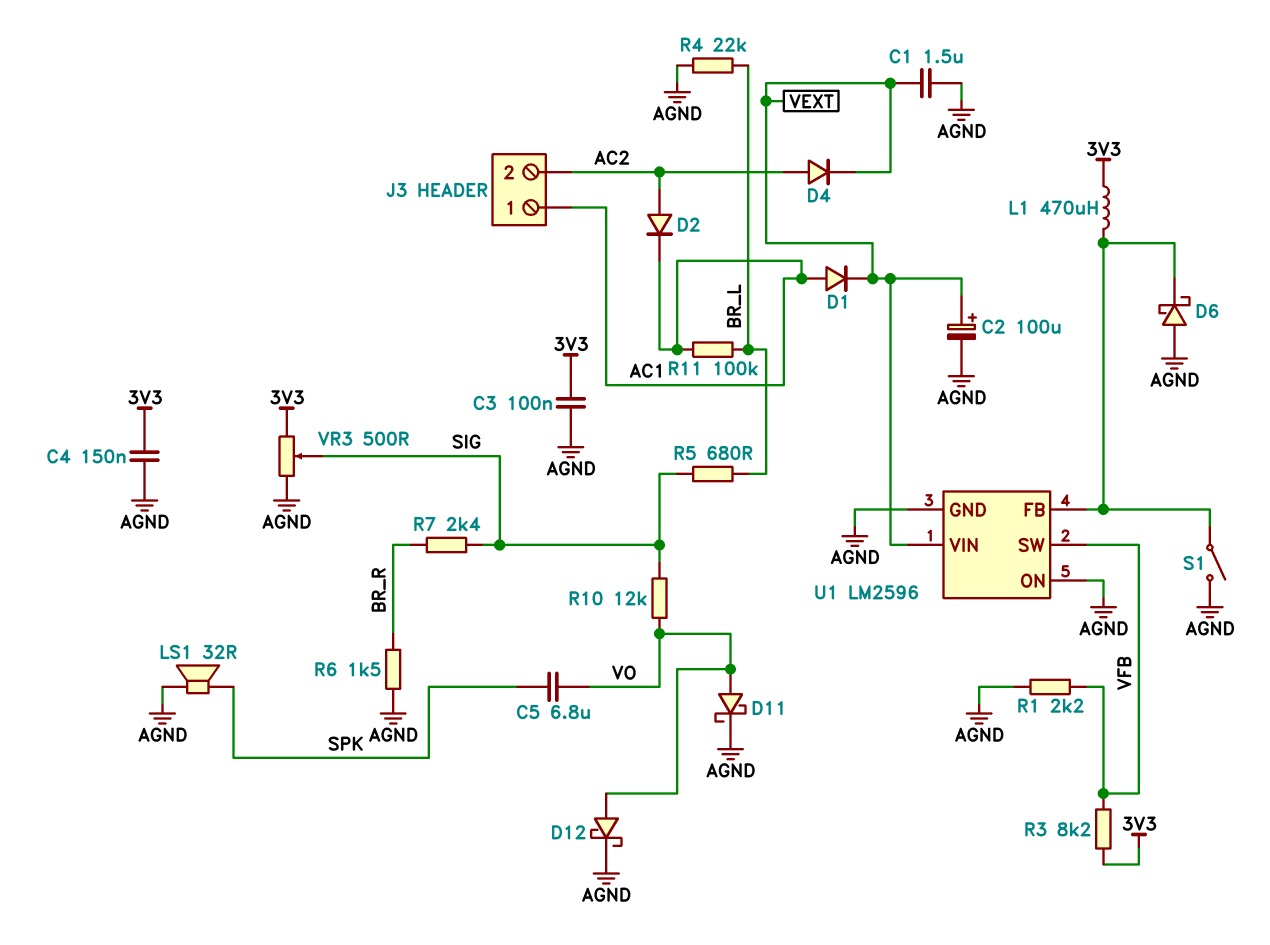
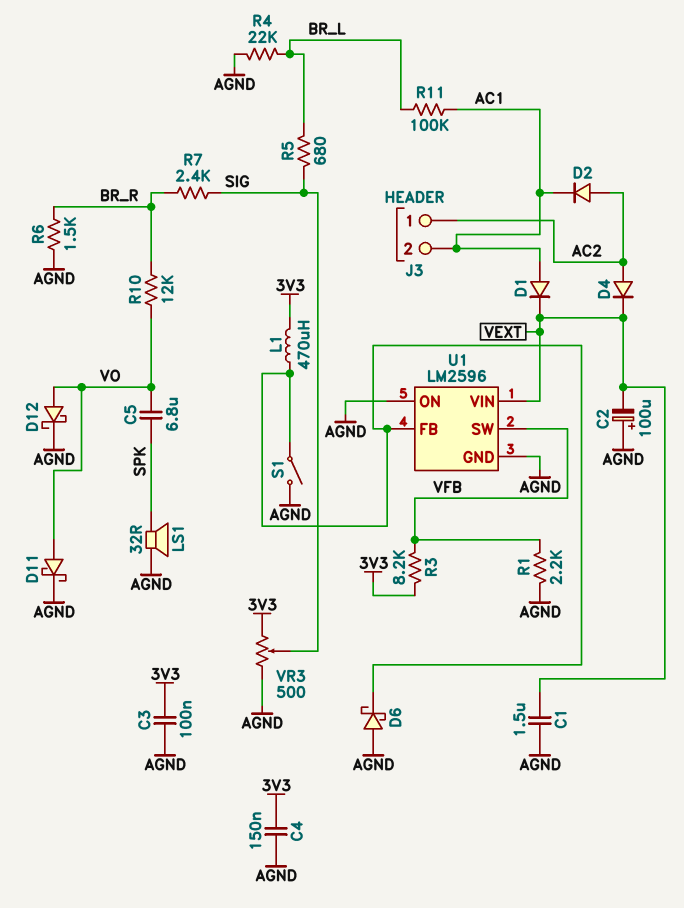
C2: 100uF (plus VEXT, minus AGND) -> 100uF (plus AGND, minus VEXT)
J3 pin 1: AC1 -> AC2
J3 pin 2: AC2 -> AC1
R10: 12k (SIG, VO) -> 12k (BR_R, VO)

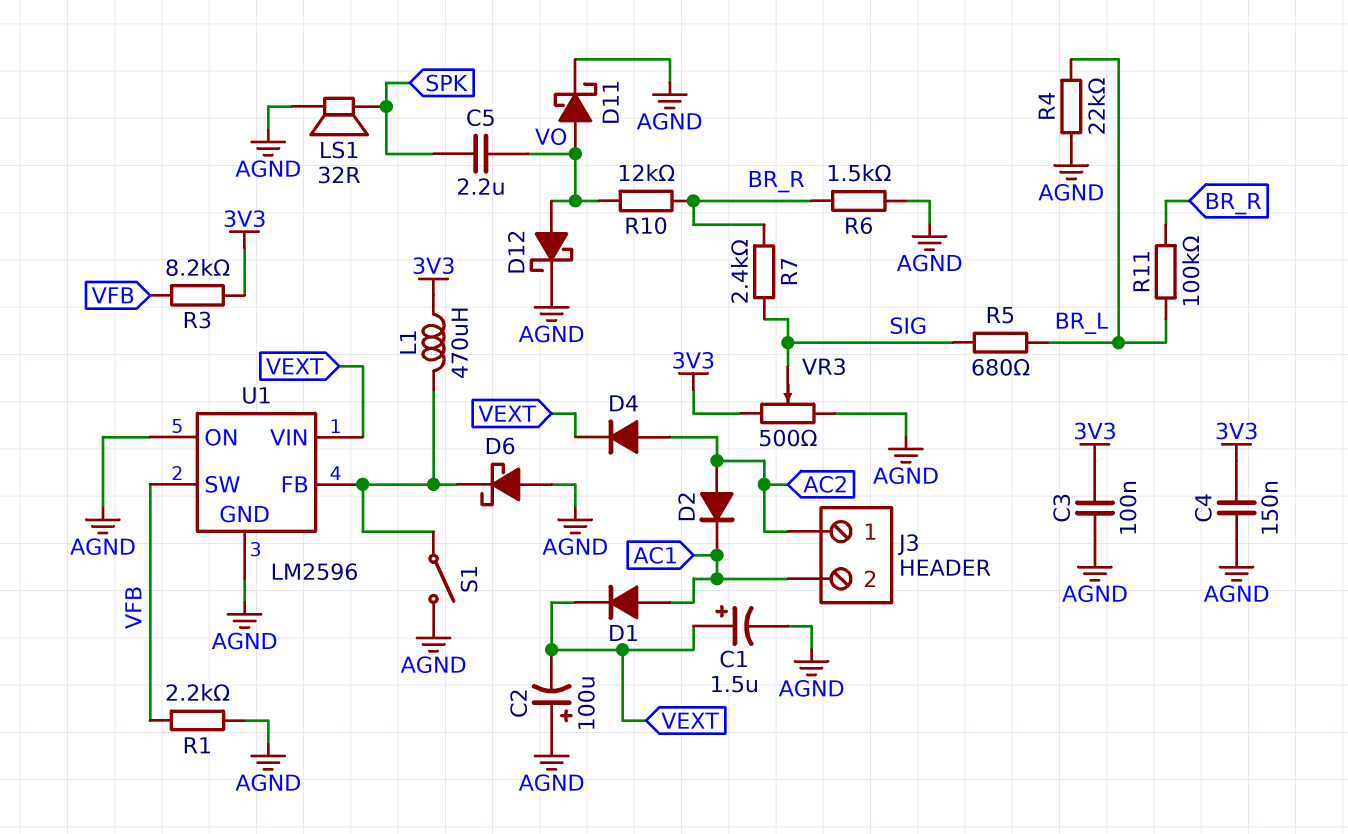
C1: 1.5uF (AGND, VEXT) -> 1.5uF (plus VEXT, minus AGND)
C5: 6.8uF (SPK, VO) -> 2.2uF (SPK, VO)
R11: 100k (AC1, BR_L) -> 100k (BR_L, BR_R)

